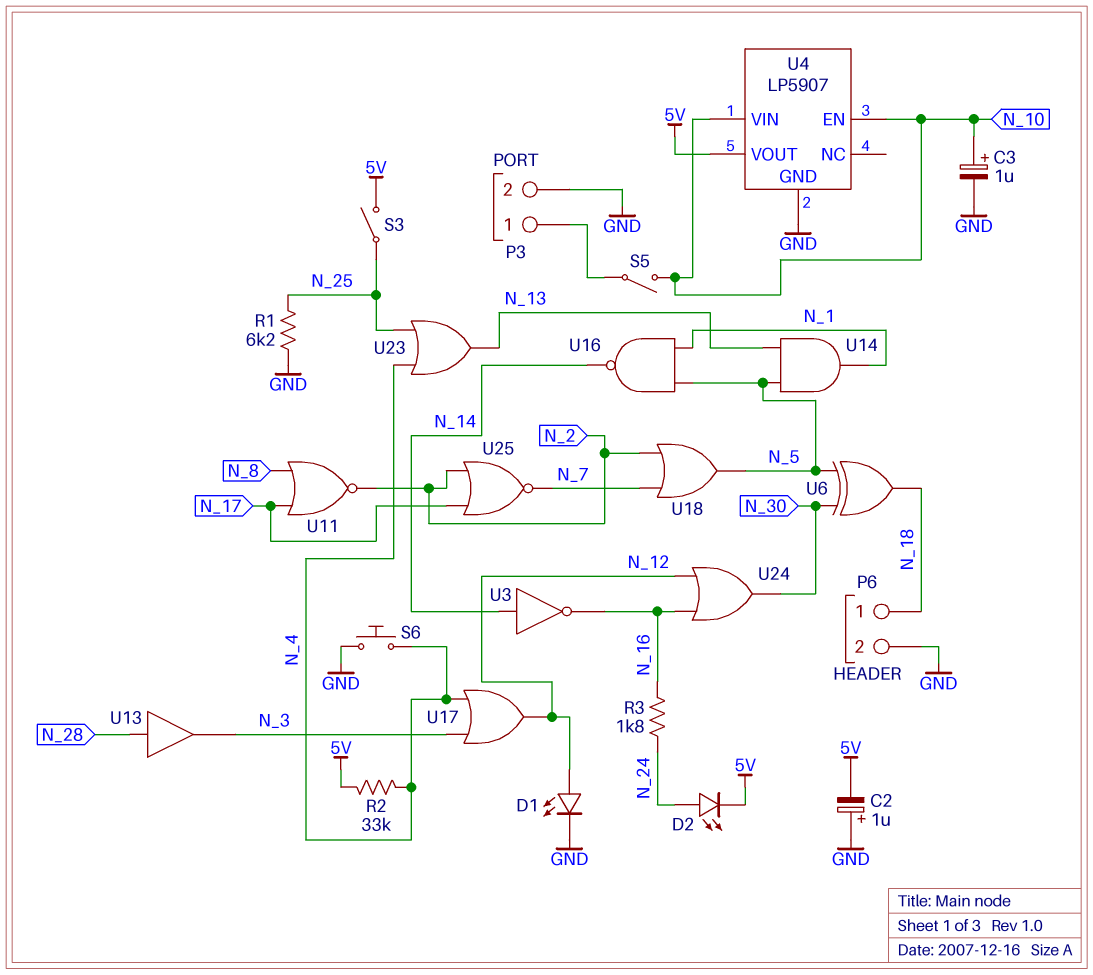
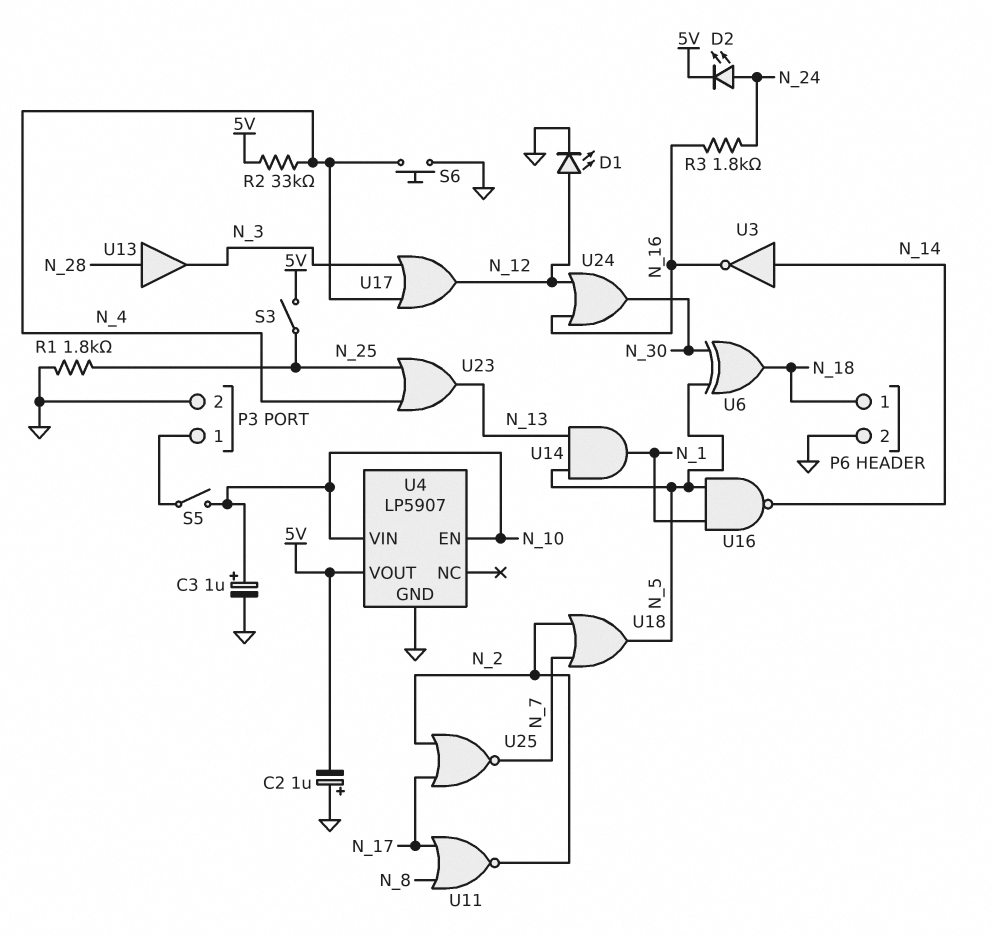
R1: 6.2k (GND, N_25) -> 1.8k (GND, N_25)

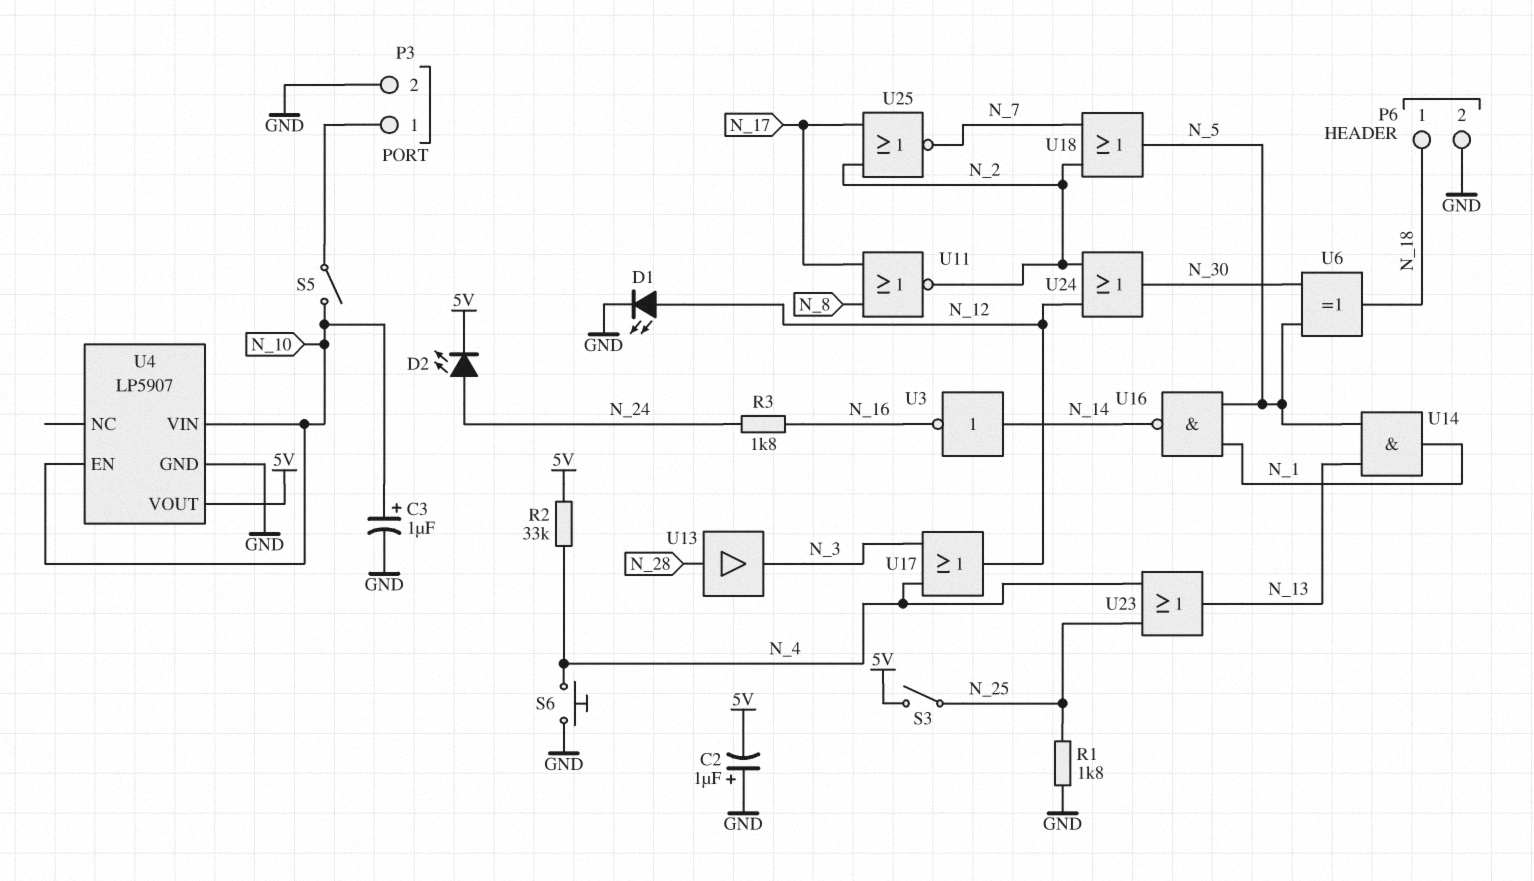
U24: OR (in N_12, in N_16, out N_30) -> OR (in N_2, in N_12, out N_30)

